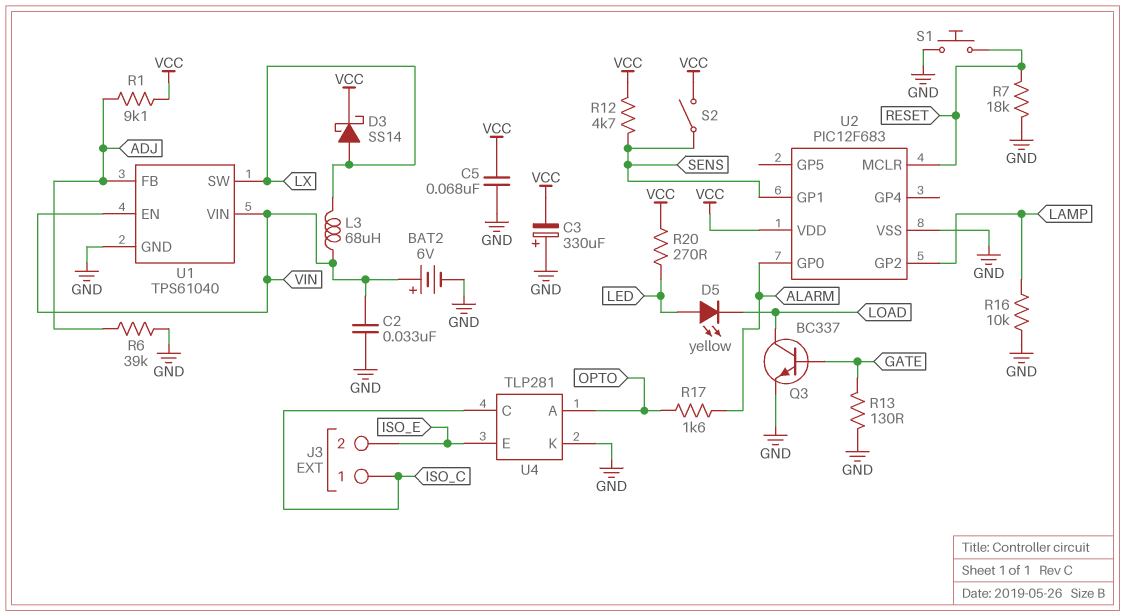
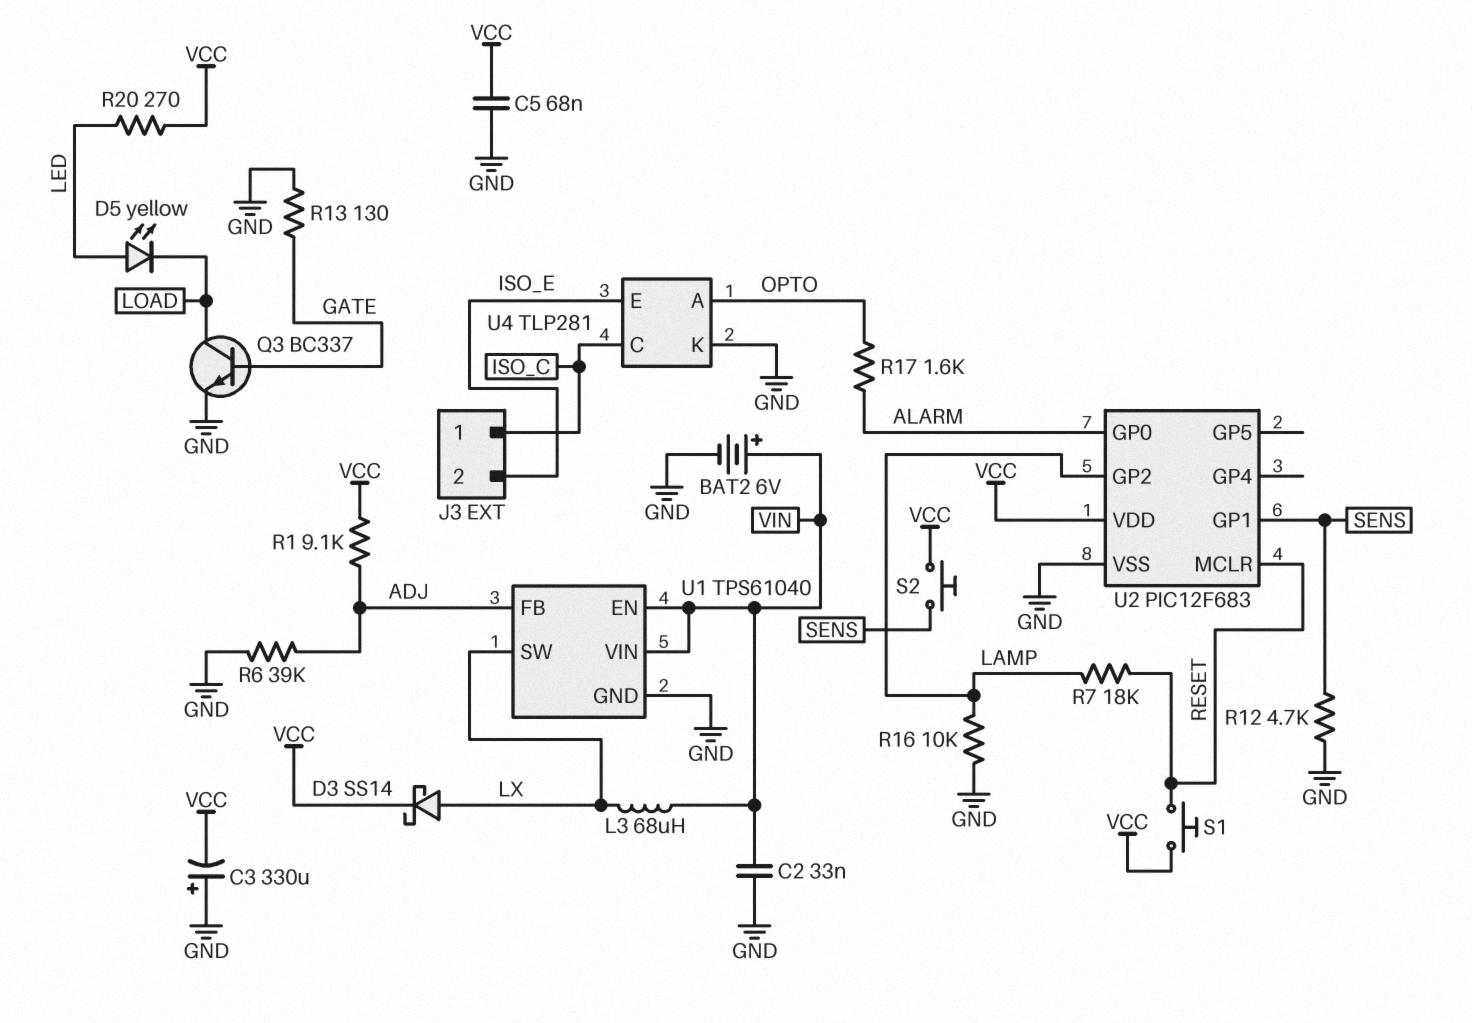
R7: 18k (GND, RESET) -> 18k (LAMP, RESET)
R12: 4.7k (SENS, VCC) -> 4.7k (GND, SENS)
S1: button (GND, RESET) -> button (RESET, VCC)
S2: switch (SENS, VCC) -> button (SENS, VCC)

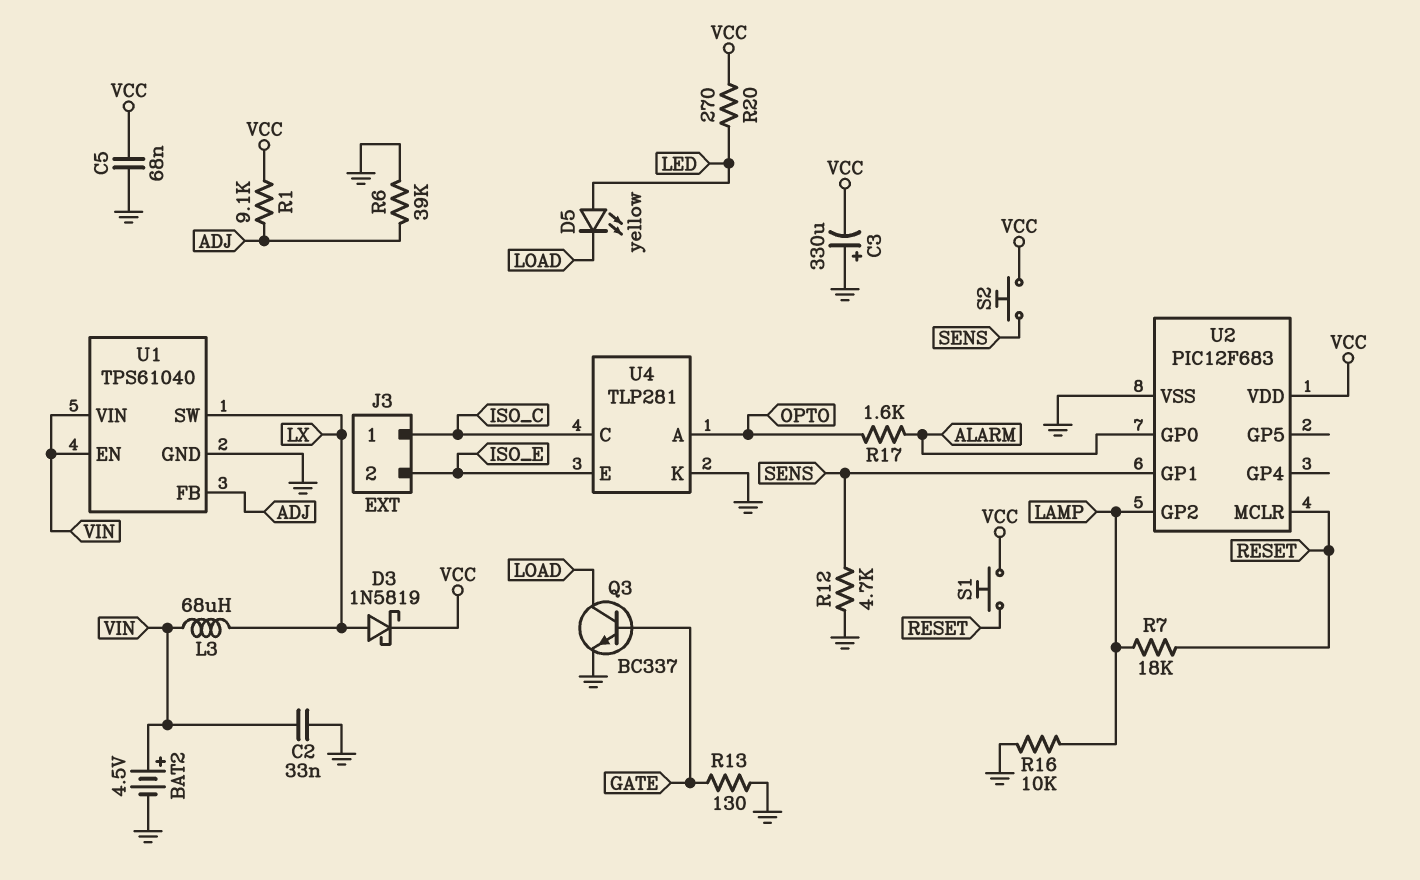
BAT2: 6V (plus VIN, minus GND) -> 4.5V (plus VIN, minus GND)
D3: schottky SS14 (A LX, K VCC) -> schottky 1N5819 (A LX, K VCC)

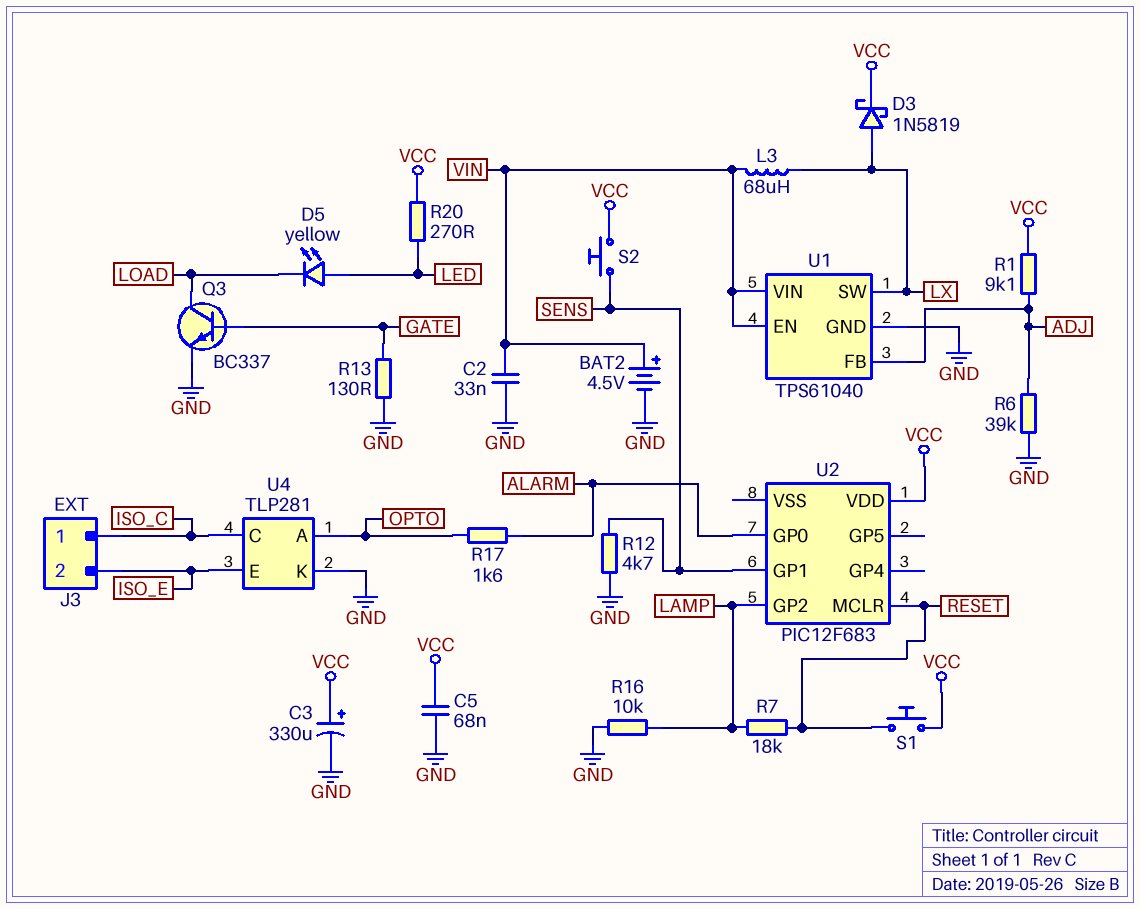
C3: 330uF (plus GND, minus VCC) -> 330uF (plus VCC, minus GND)
U2 pin VSS: GND -> none

